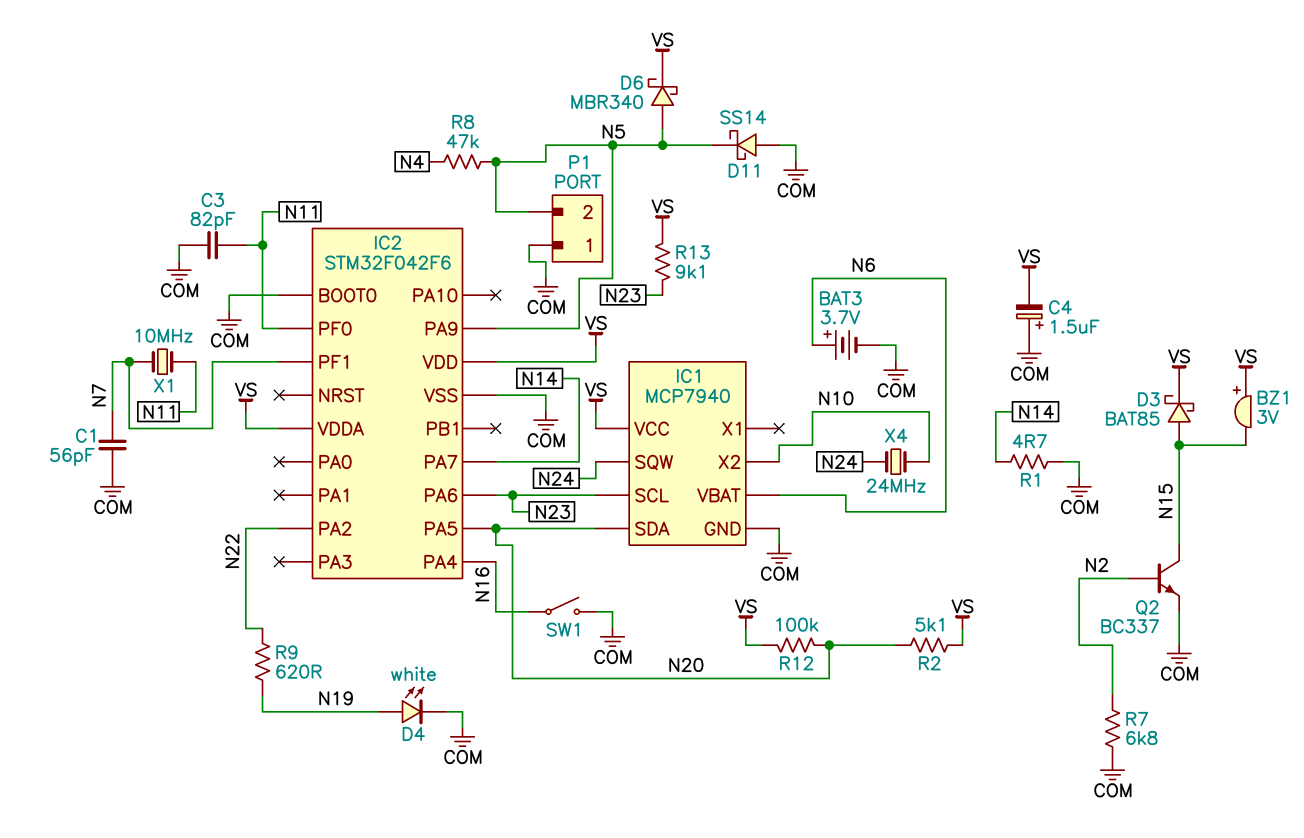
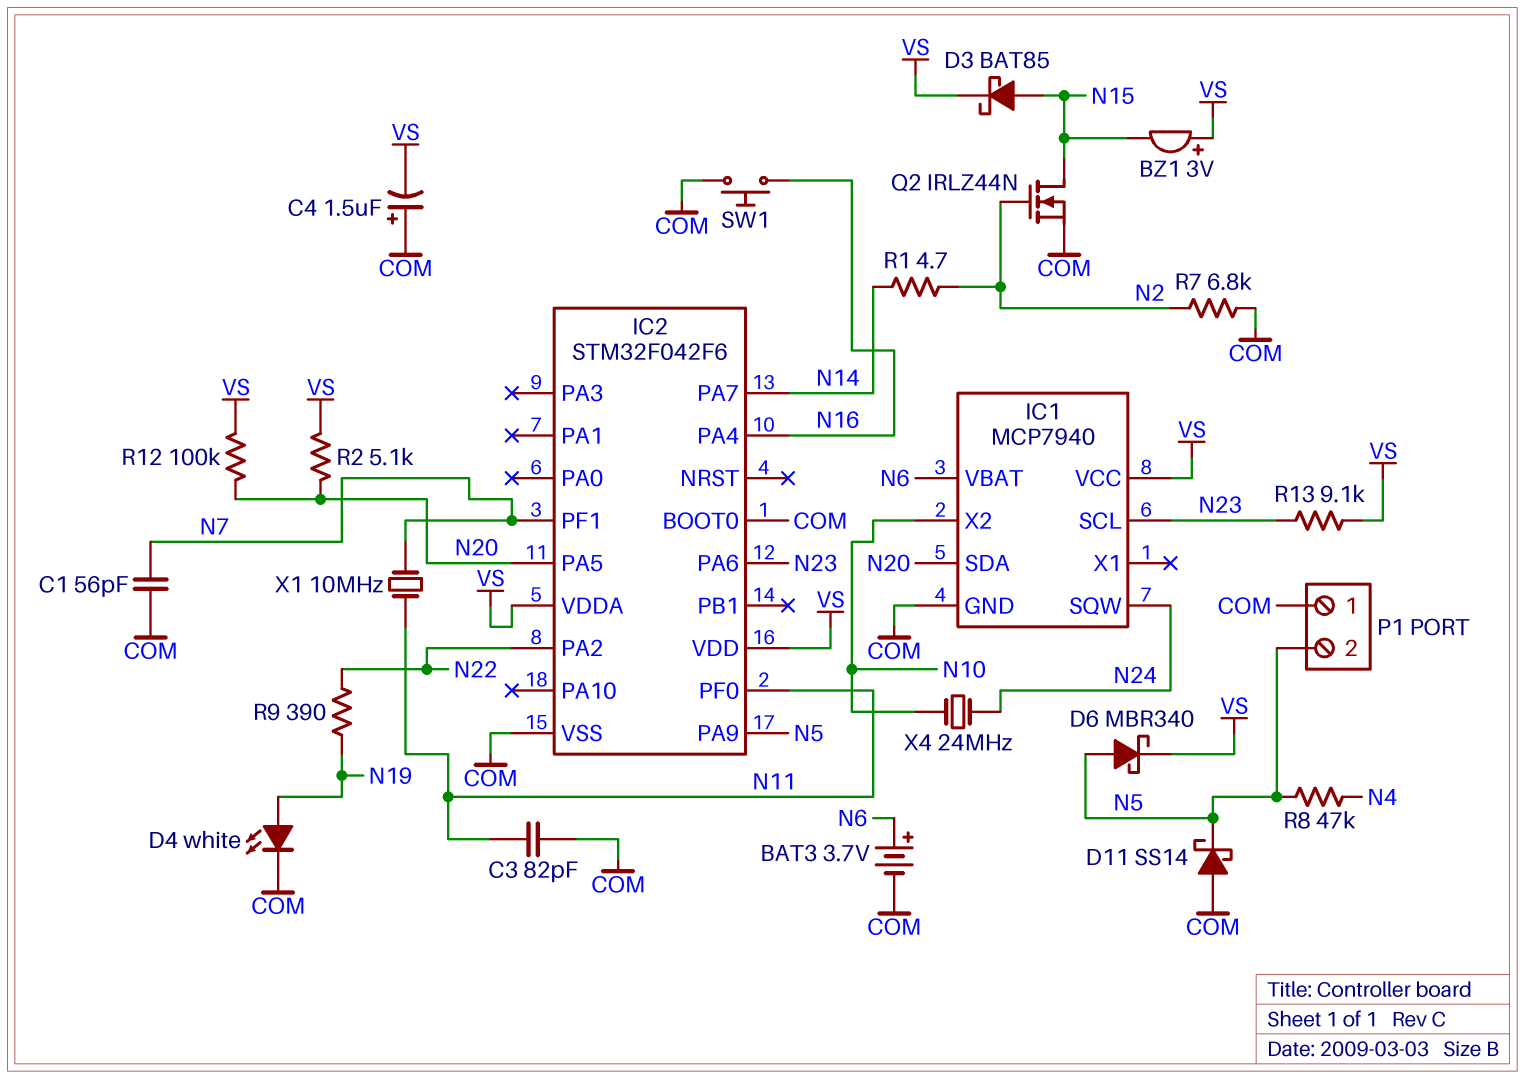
Q2: NPN BC337 (B N2, C N15, E COM) -> NMOS IRLZ44N (G N2, D N15, S COM)
R1: 4.7 (COM, N14) -> 4.7 (N2, N14)
R9: 620 (N19, N22) -> 390 (N19, N22)
SW1: switch (COM, N16) -> button (COM, N16)

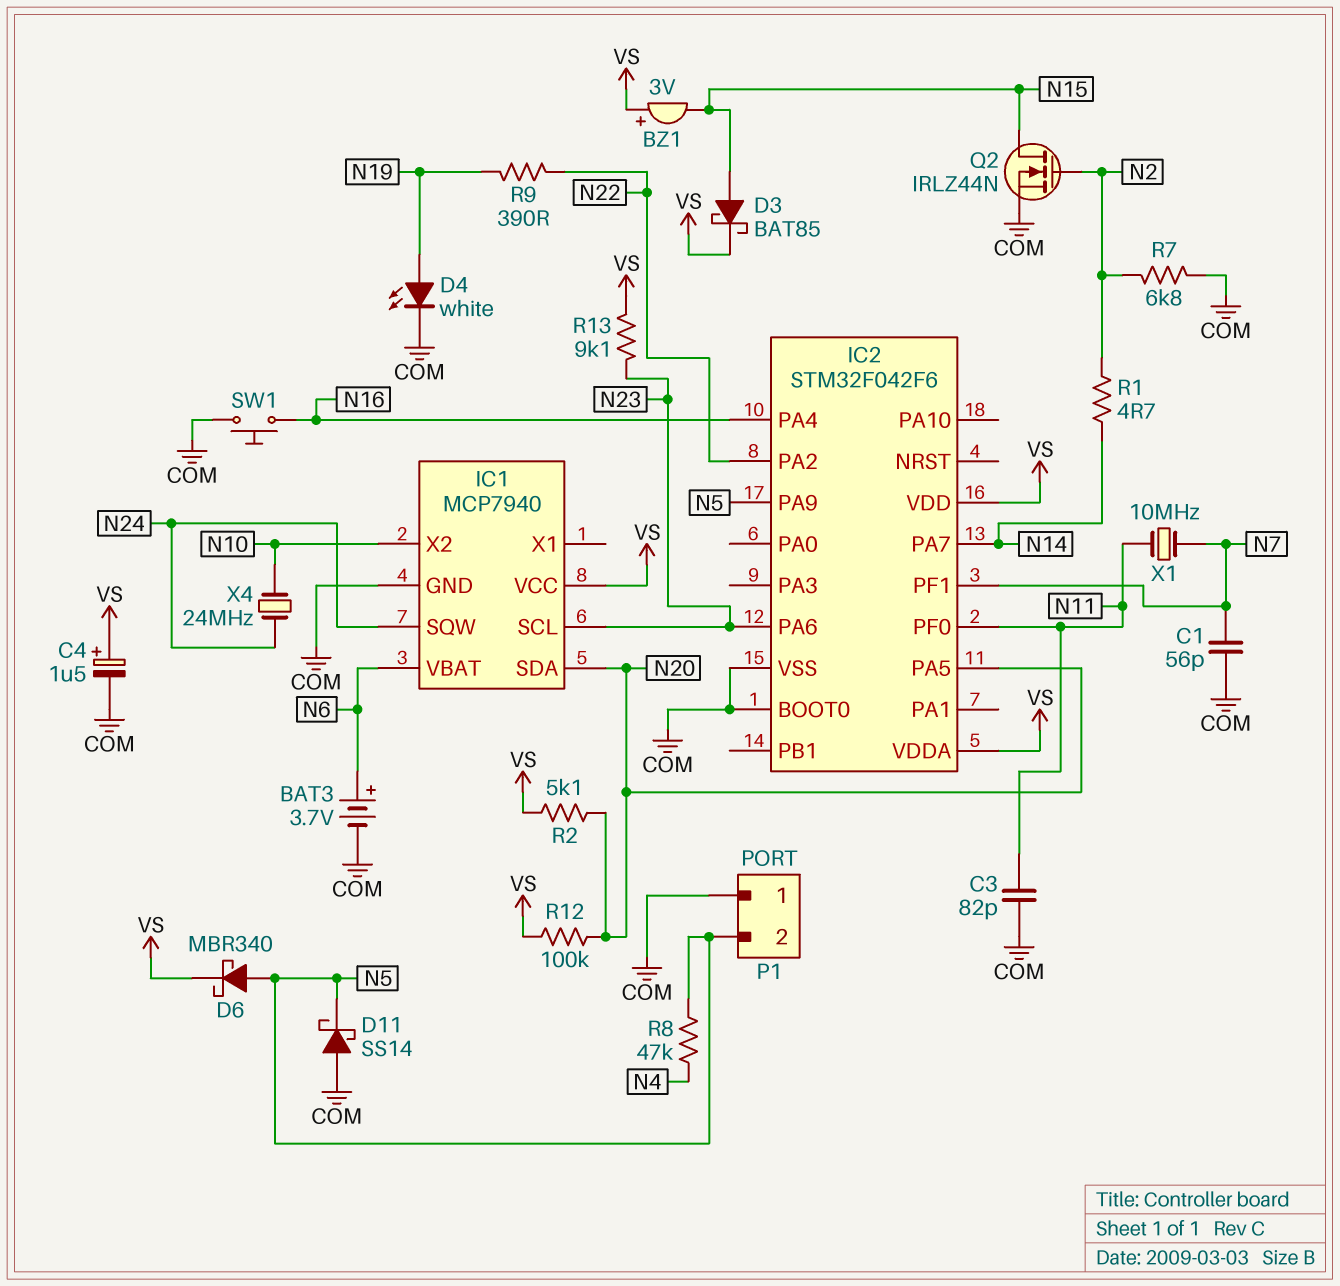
C4: 1.5uF (plus COM, minus VS) -> 1.5uF (plus VS, minus COM)

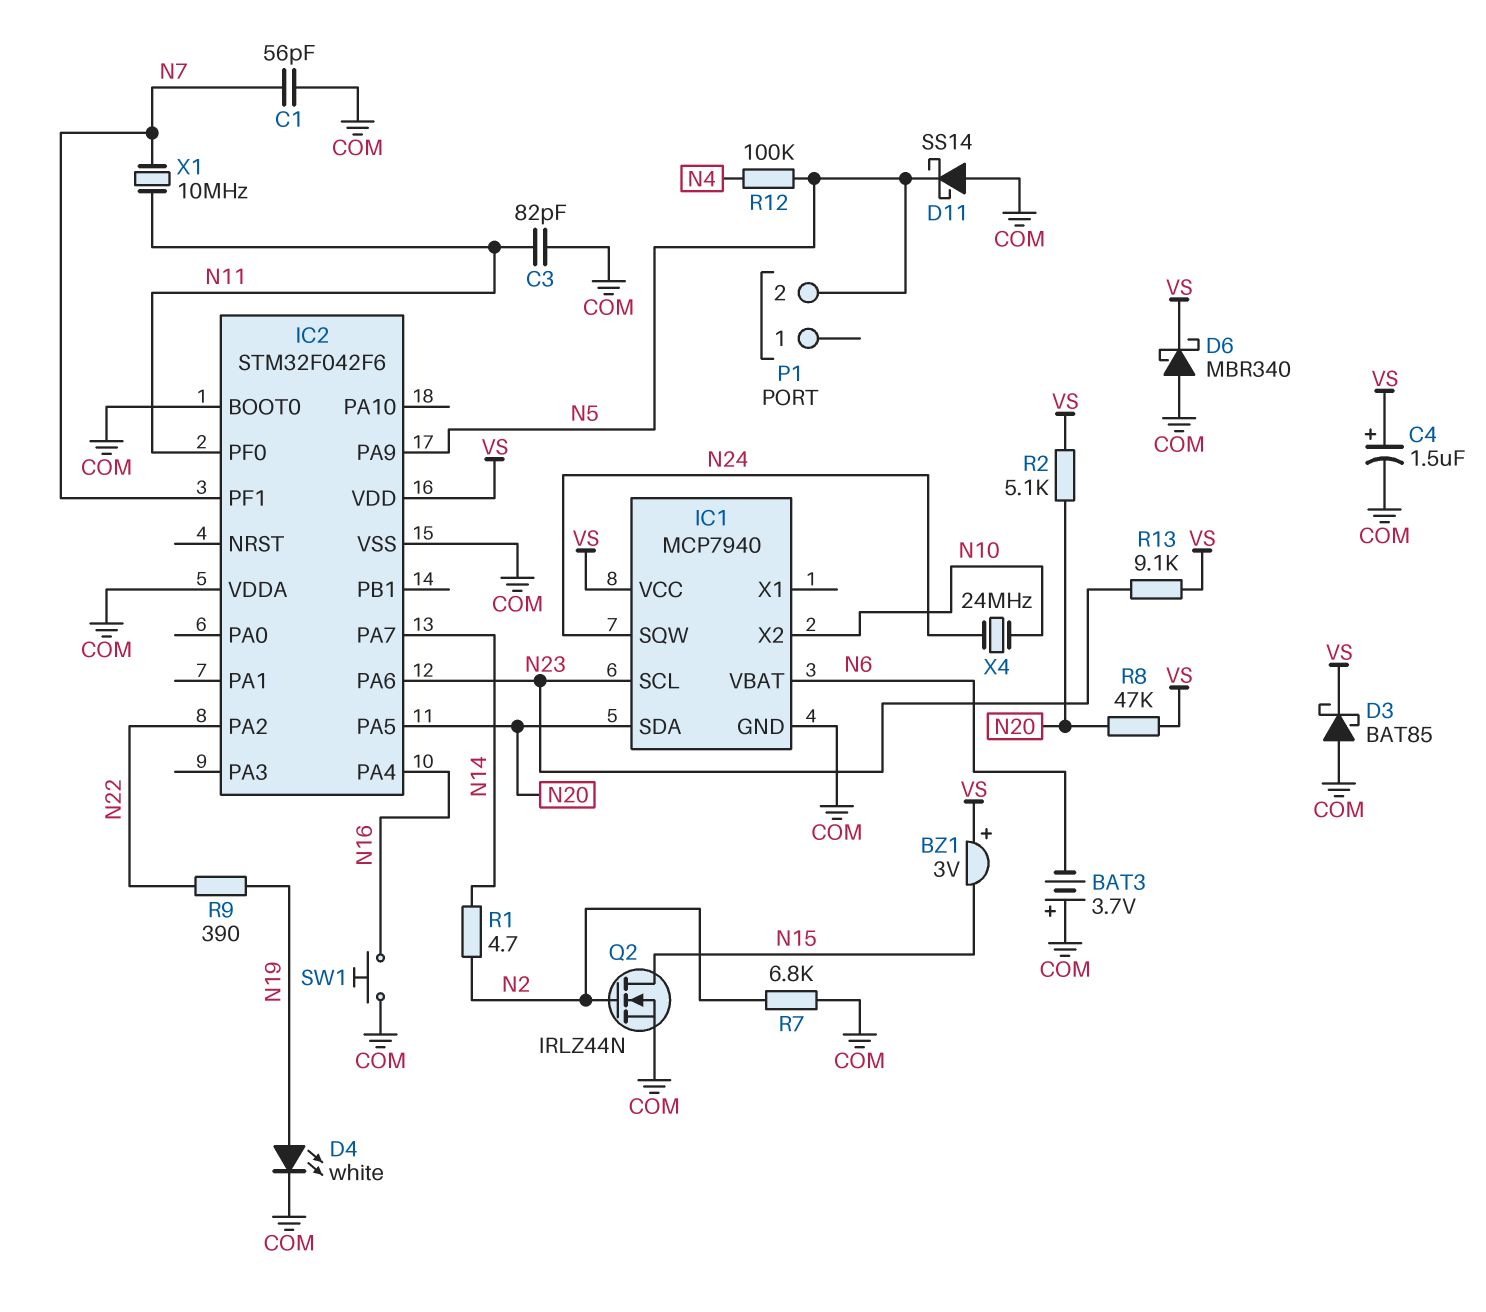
BAT3: 3.7V (plus N6, minus COM) -> 3.7V (plus COM, minus N6)
D3: schottky BAT85 (A N15, K VS) -> schottky BAT85 (A COM, K VS)
D6: schottky MBR340 (A N5, K VS) -> schottky MBR340 (A COM, K VS)
IC2 pin VDDA: VS -> COM
P1 pin 1: COM -> none
R8: 47k (N4, N5) -> 47k (N20, VS)
R12: 100k (N20, VS) -> 100k (N4, N5)

